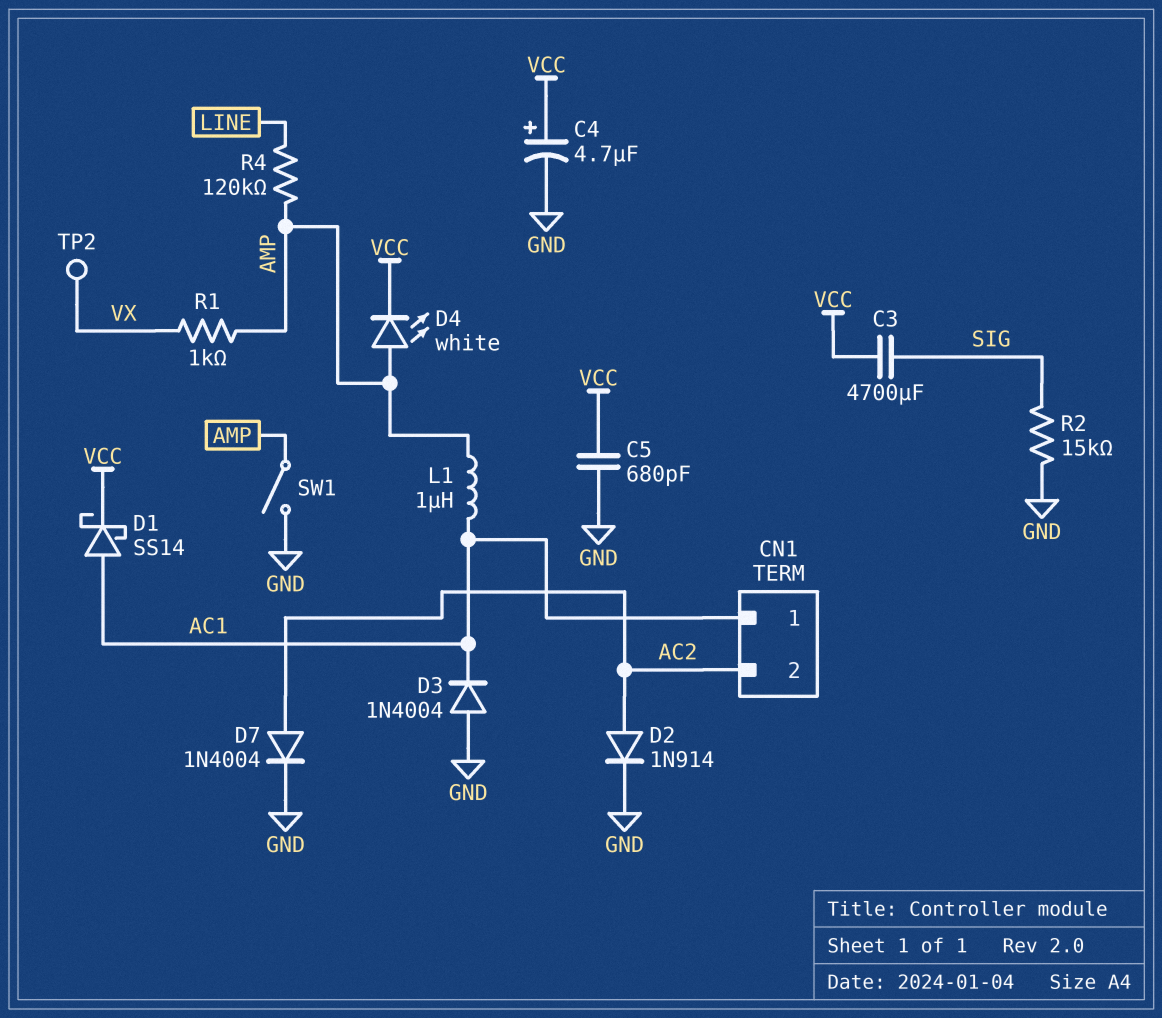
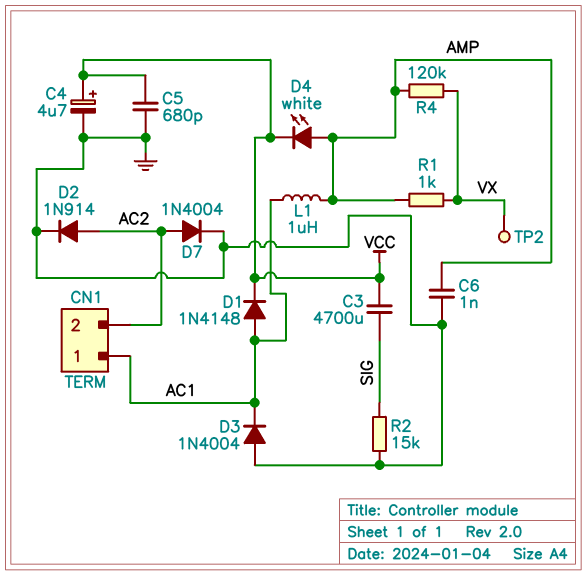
C6: none -> 1nF (AMP, GND)
D1: schottky SS14 (A AC1, K VCC) -> diode 1N4148 (A AC1, K VCC)
R4: 120k (AMP, LINE) -> 120k (AMP, VX)
SW1: switch (AMP, GND) -> none

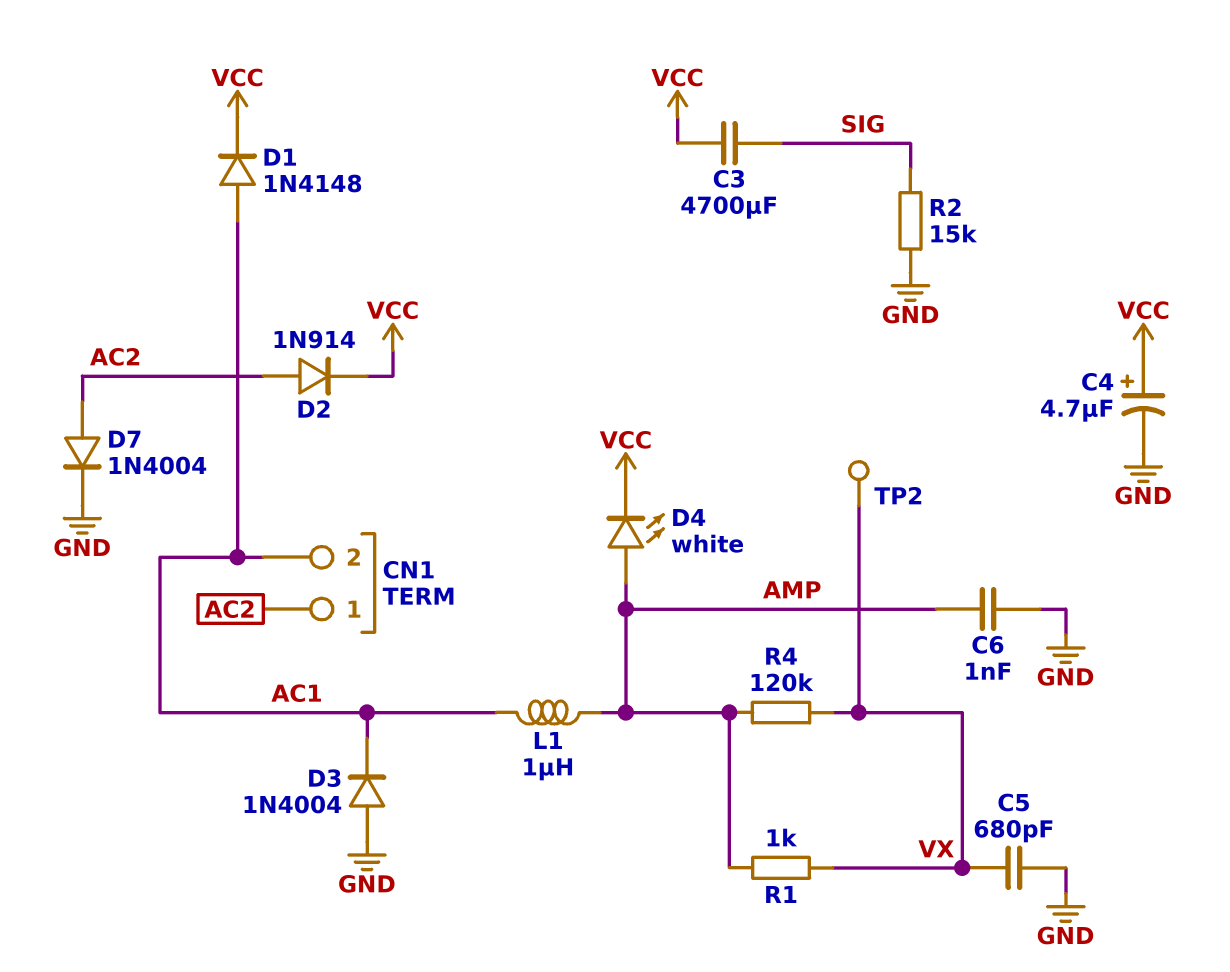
C5: 680pF (GND, VCC) -> 680pF (GND, VX)
CN1 pin 1: AC1 -> AC2
CN1 pin 2: AC2 -> AC1
D2: diode 1N914 (A AC2, K GND) -> diode 1N914 (A AC2, K VCC)

